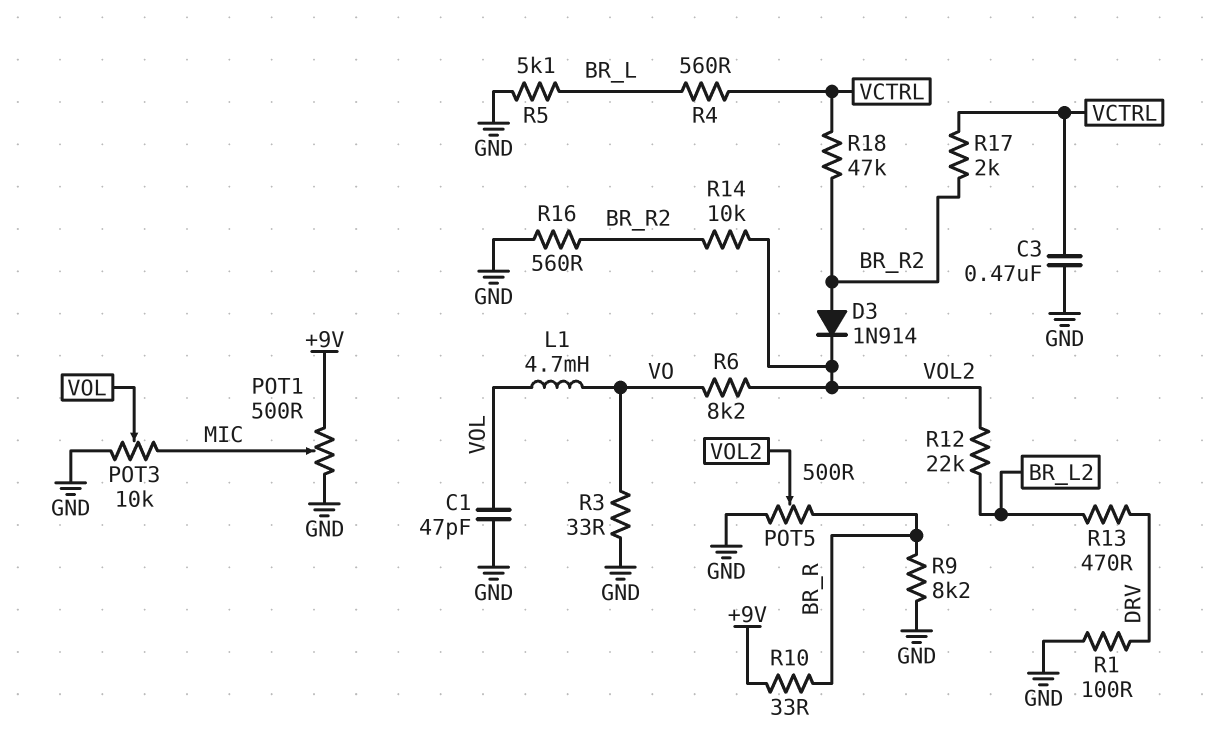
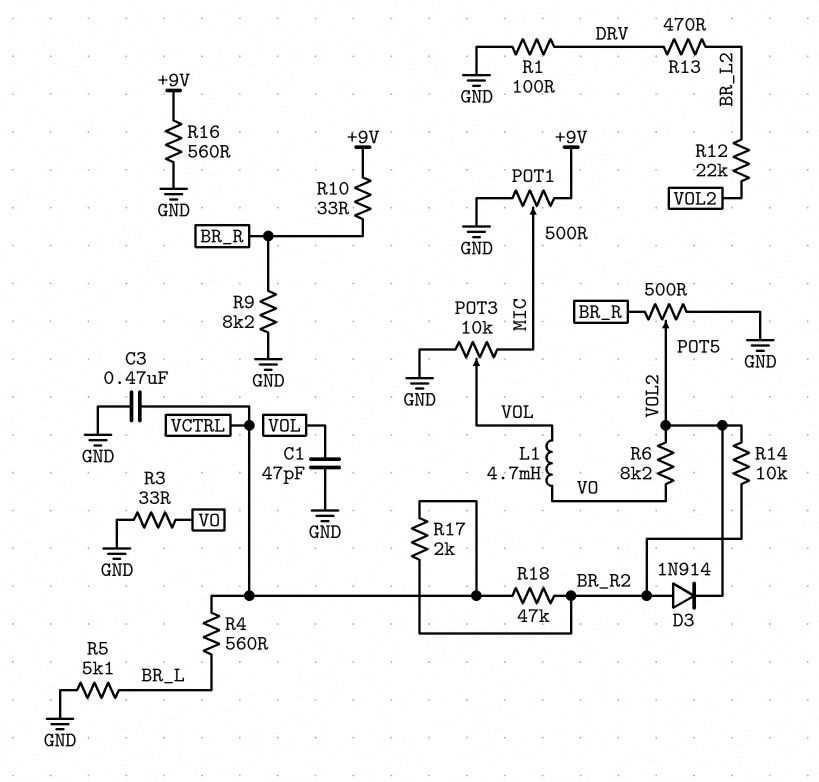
R16: 560 (BR_R2, GND) -> 560 (+9V, GND)

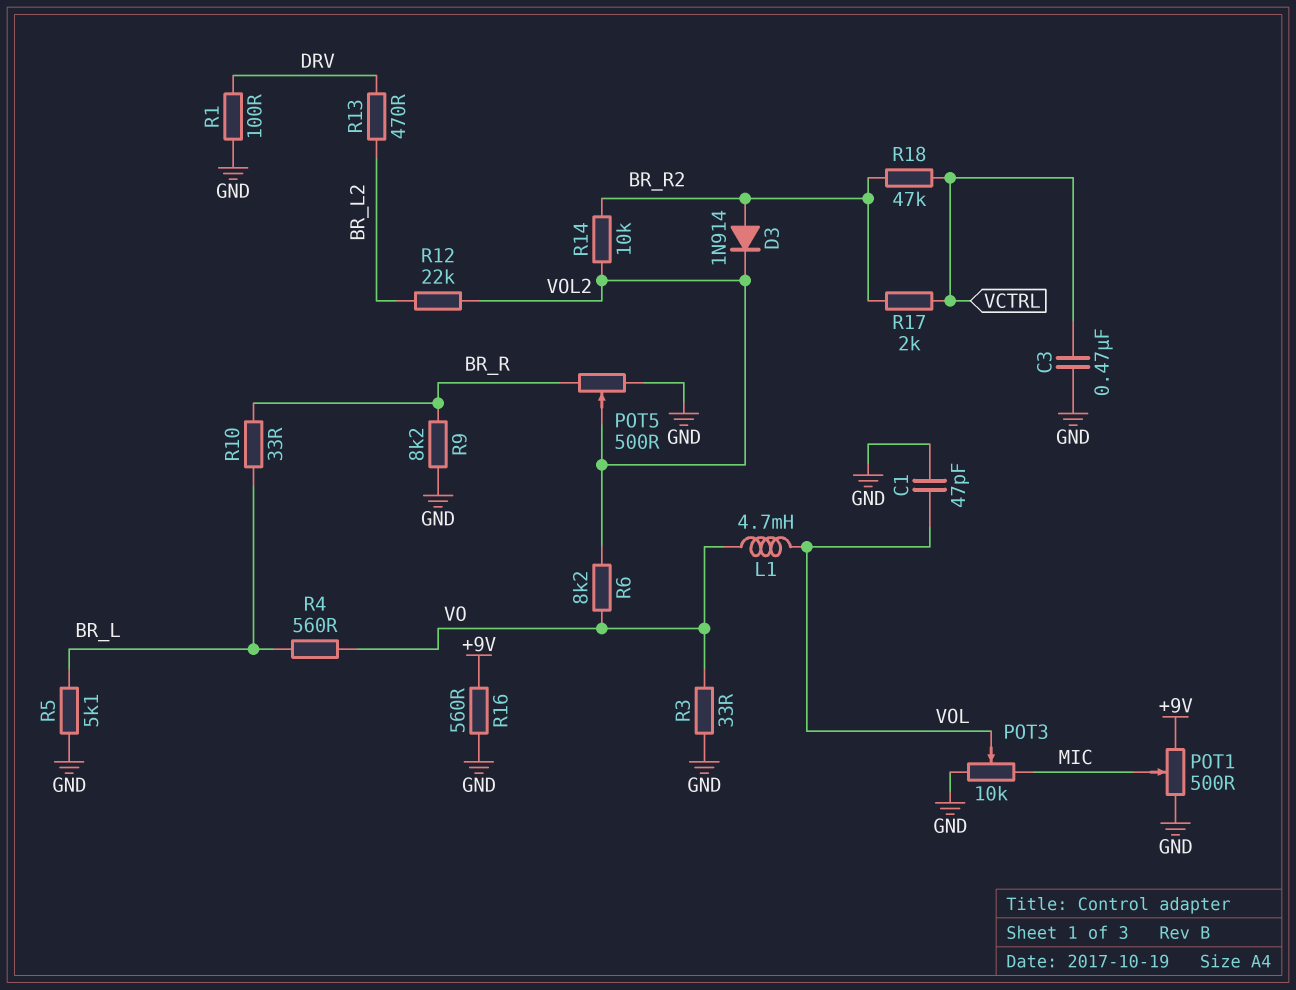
R4: 560 (BR_L, VCTRL) -> 560 (BR_L, VO)
R10: 33 (+9V, BR_R) -> 33 (BR_L, BR_R)

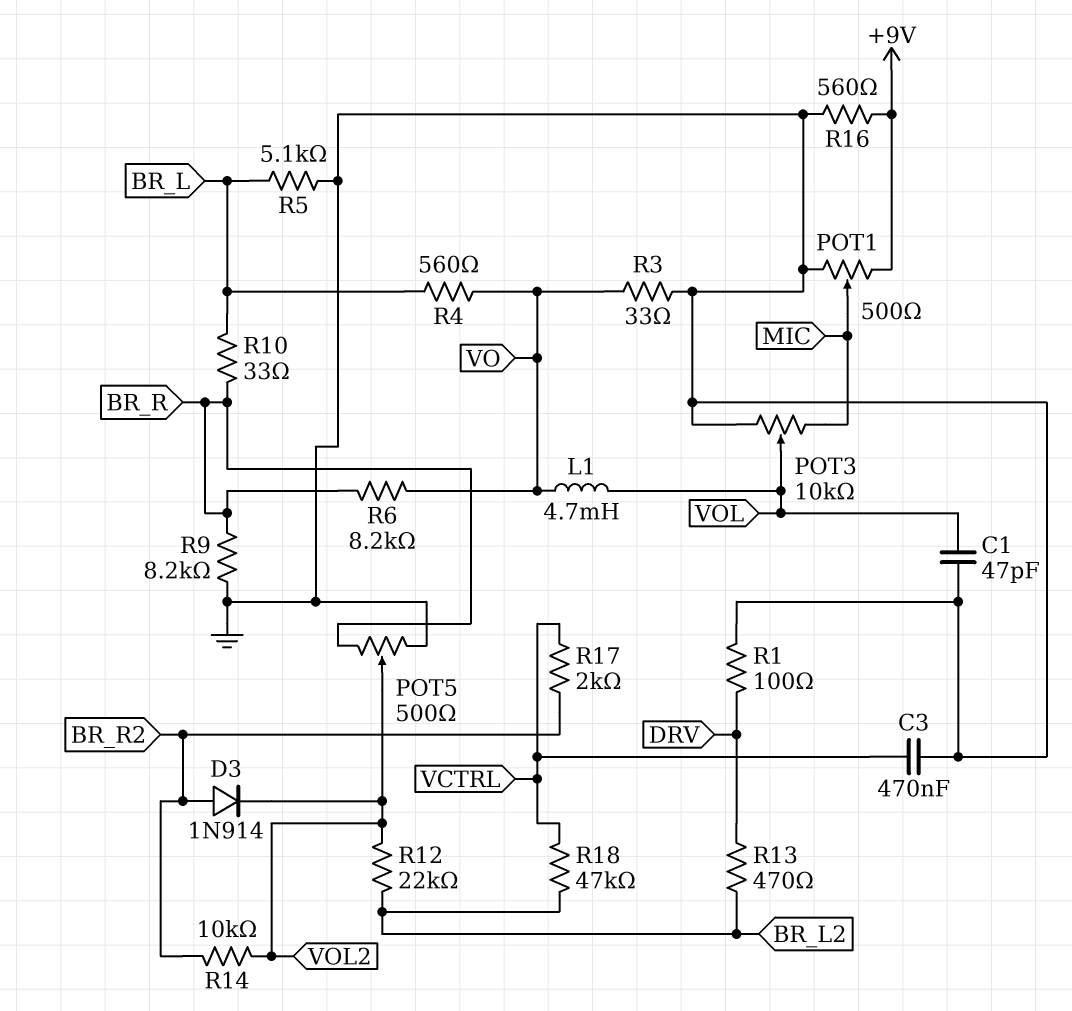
R6: 8.2k (VO, VOL2) -> 8.2k (BR_R, VO)
R18: 47k (BR_R2, VCTRL) -> 47k (BR_L2, VCTRL)

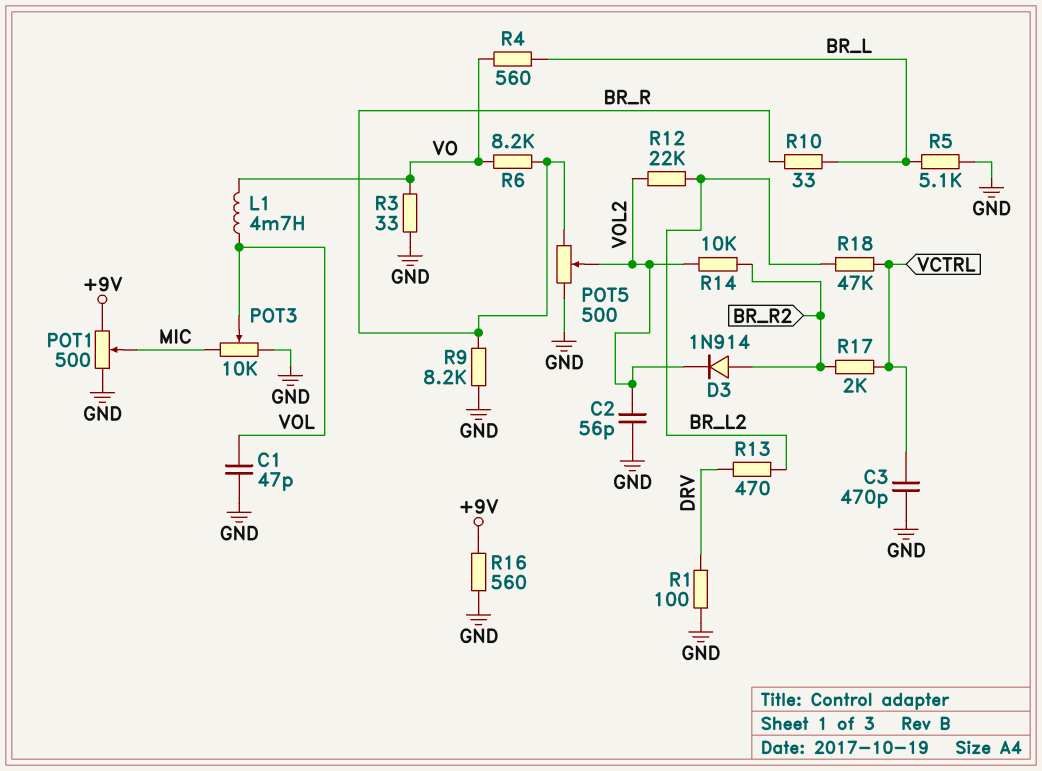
C2: none -> 56pF (GND, VOL2)
C3: 470nF (GND, VCTRL) -> 470pF (GND, VCTRL)

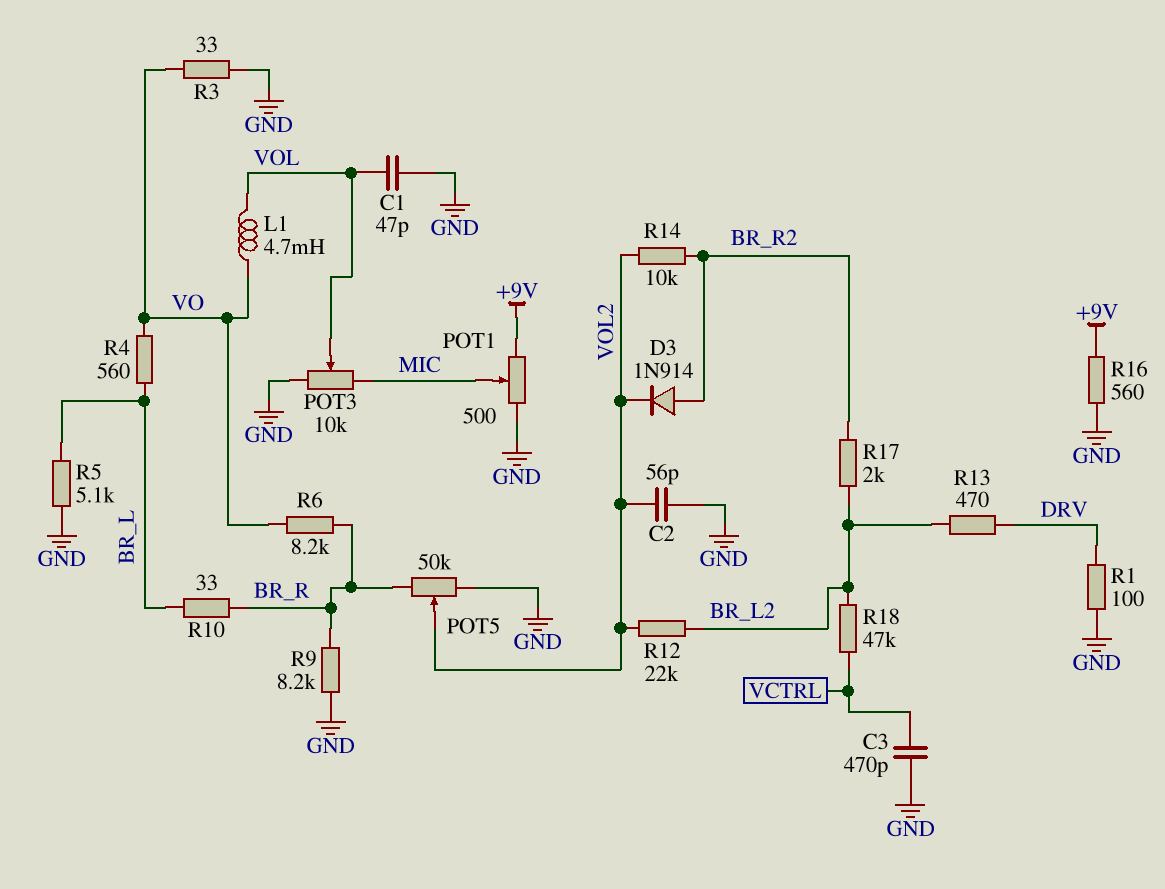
POT5: 500 (BR_R, GND, wiper VOL2) -> 50k (BR_R, GND, wiper VOL2)
R17: 2k (BR_R2, VCTRL) -> 2k (BR_L2, BR_R2)

